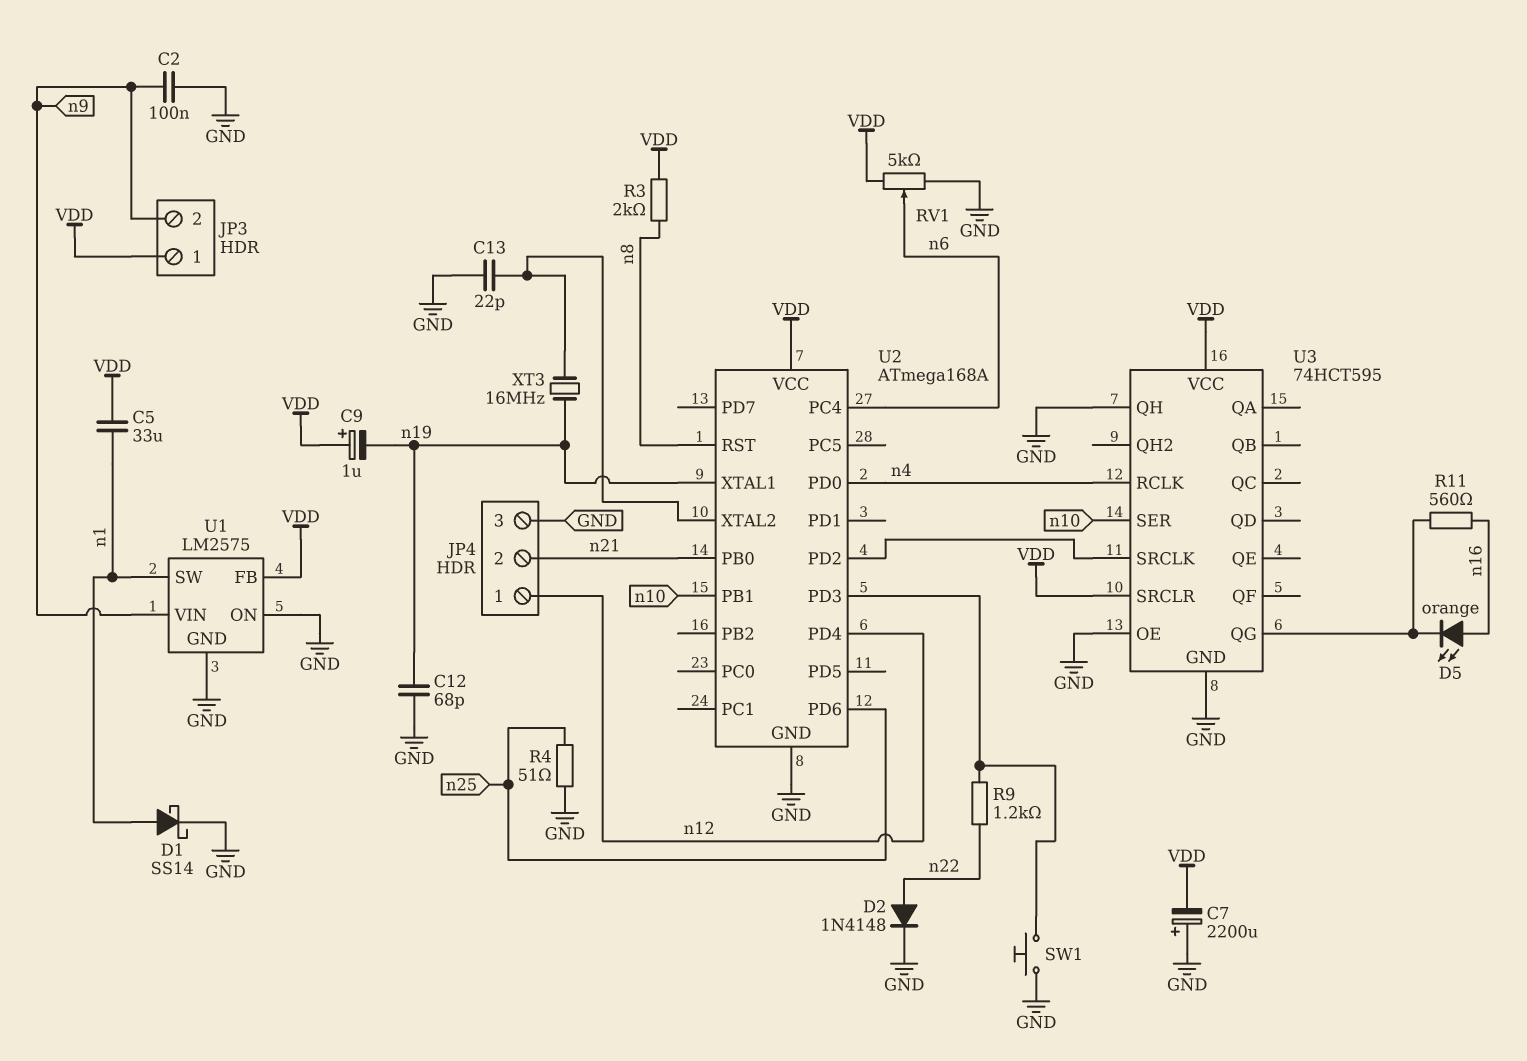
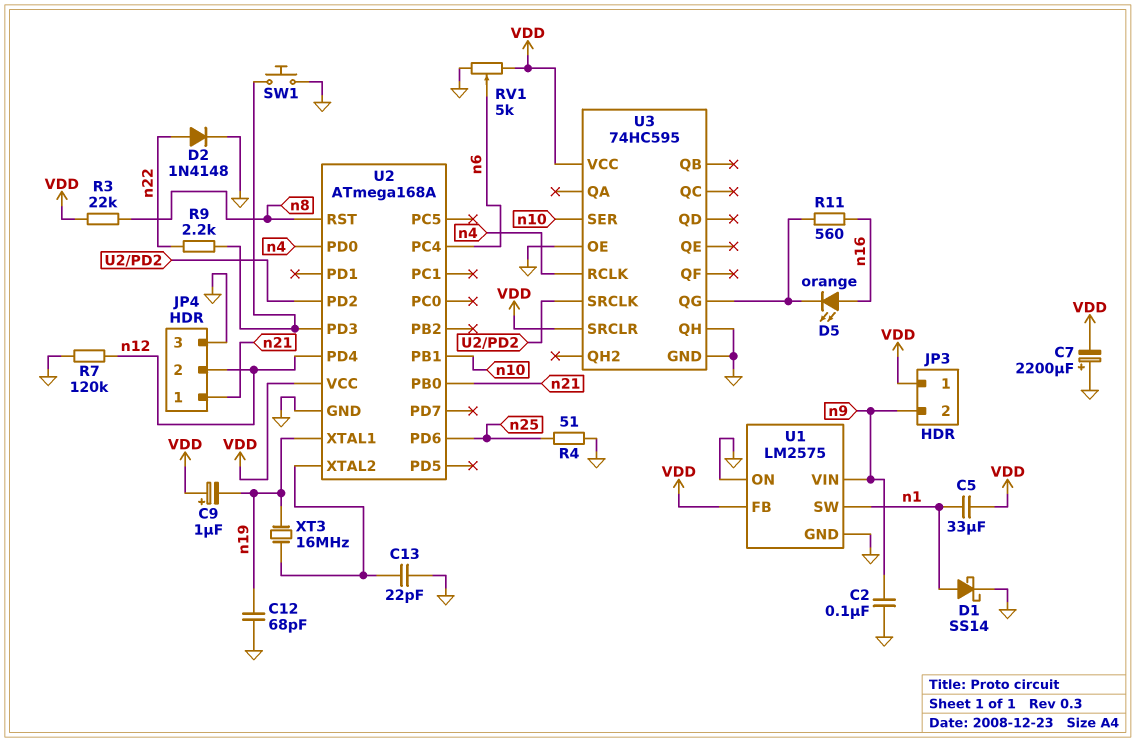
JP4 pin 1: n12 -> n21
JP4 pin 2: n21 -> n12
R3: 2k (VDD, n8) -> 22k (VDD, n8)
R7: none -> 120k (GND, n12)
R9: 1.2k (U2/PD3, n22) -> 2.2k (U2/PD3, n22)
U3: 74HCT595 -> 74HC595

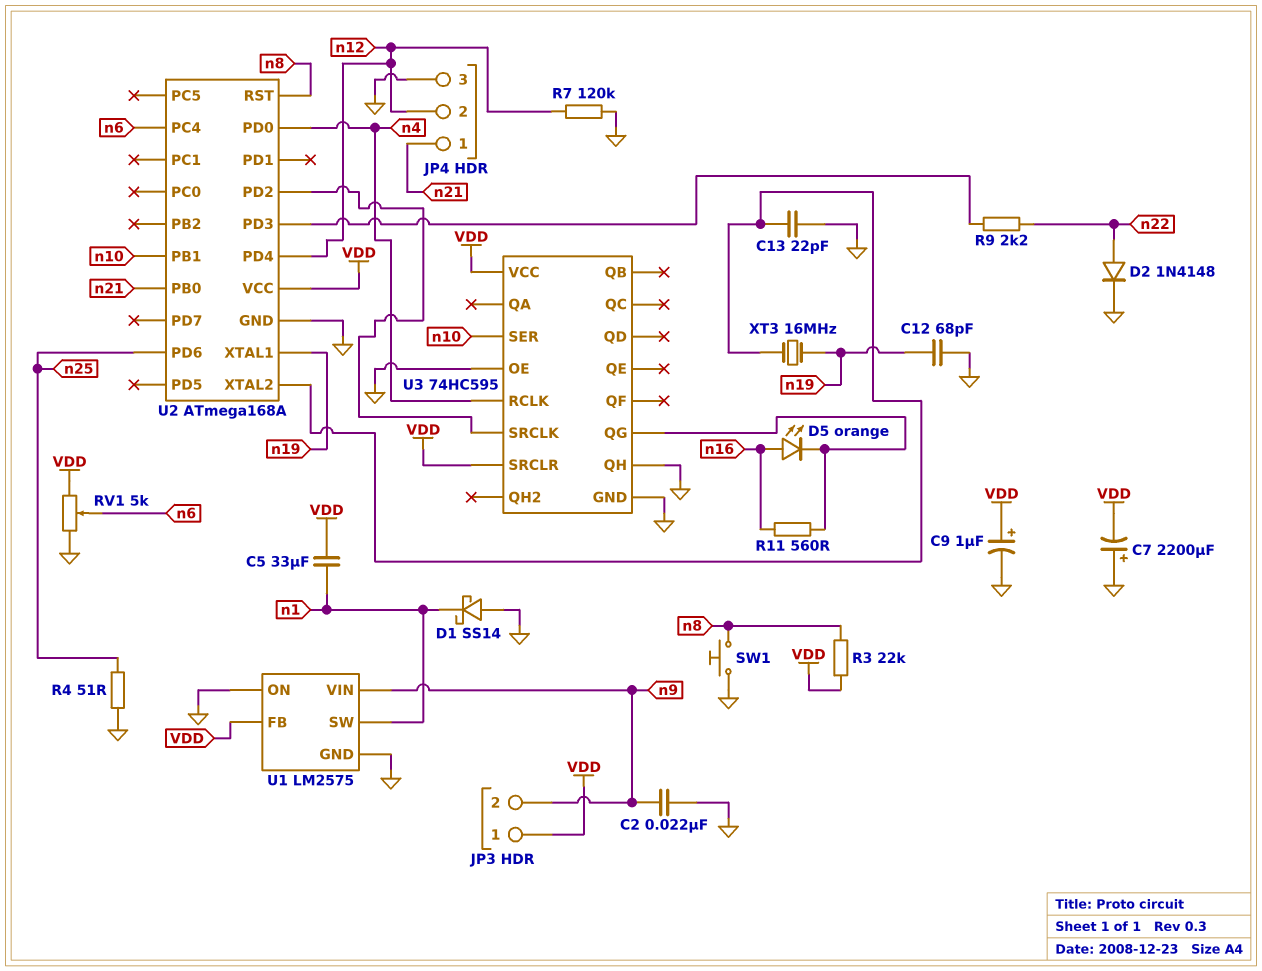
C2: 100nF (GND, n9) -> 22nF (GND, n9)
C9: 1uF (plus VDD, minus n19) -> 1uF (plus VDD, minus GND)
D1: schottky SS14 (A n1, K GND) -> schottky SS14 (A GND, K n1)
SW1: button (GND, U2/PD3) -> button (GND, n8)

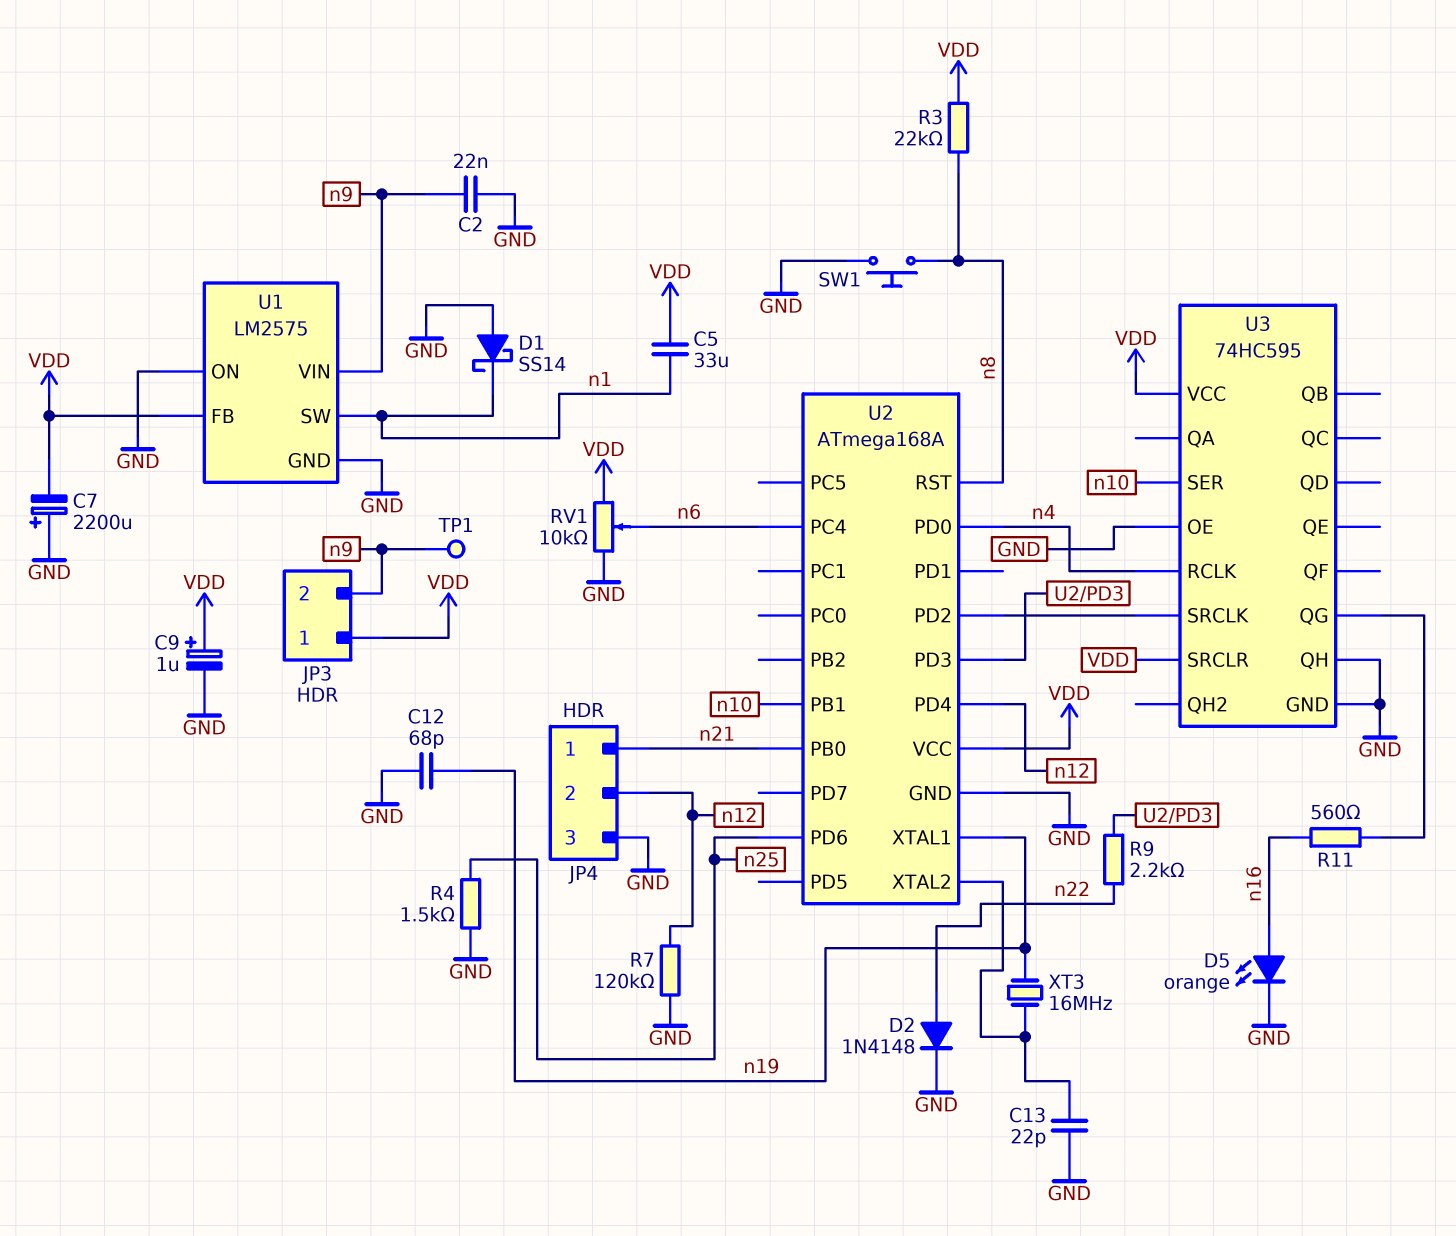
D5: LED orange (A n16, K U3/QG) -> LED orange (A n16, K GND)
R4: 51 (GND, n25) -> 1.5k (GND, n25)
RV1: 5k (GND, VDD, wiper n6) -> 10k (GND, VDD, wiper n6)
TP1: none -> test point (n9)

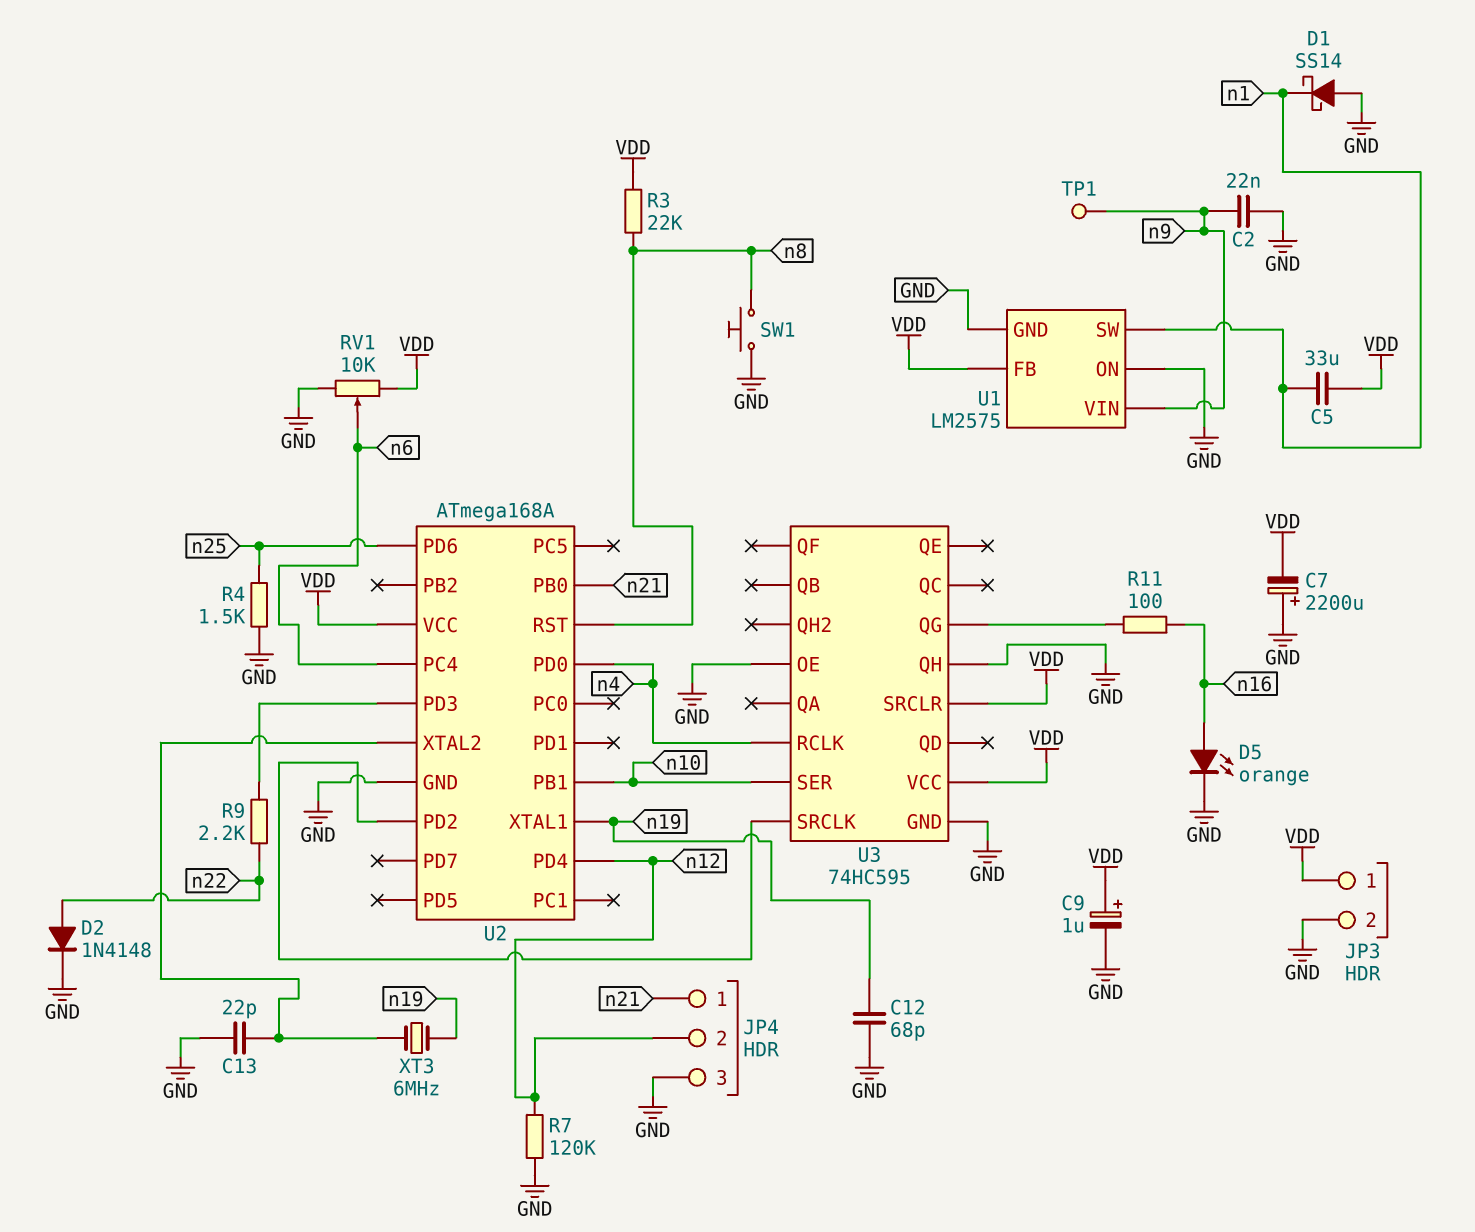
JP3 pin 2: n9 -> GND
R11: 560 (U3/QG, n16) -> 100 (U3/QG, n16)
XT3: 16MHz (U2/XTAL2, n19) -> 6MHz (U2/XTAL2, n19)

